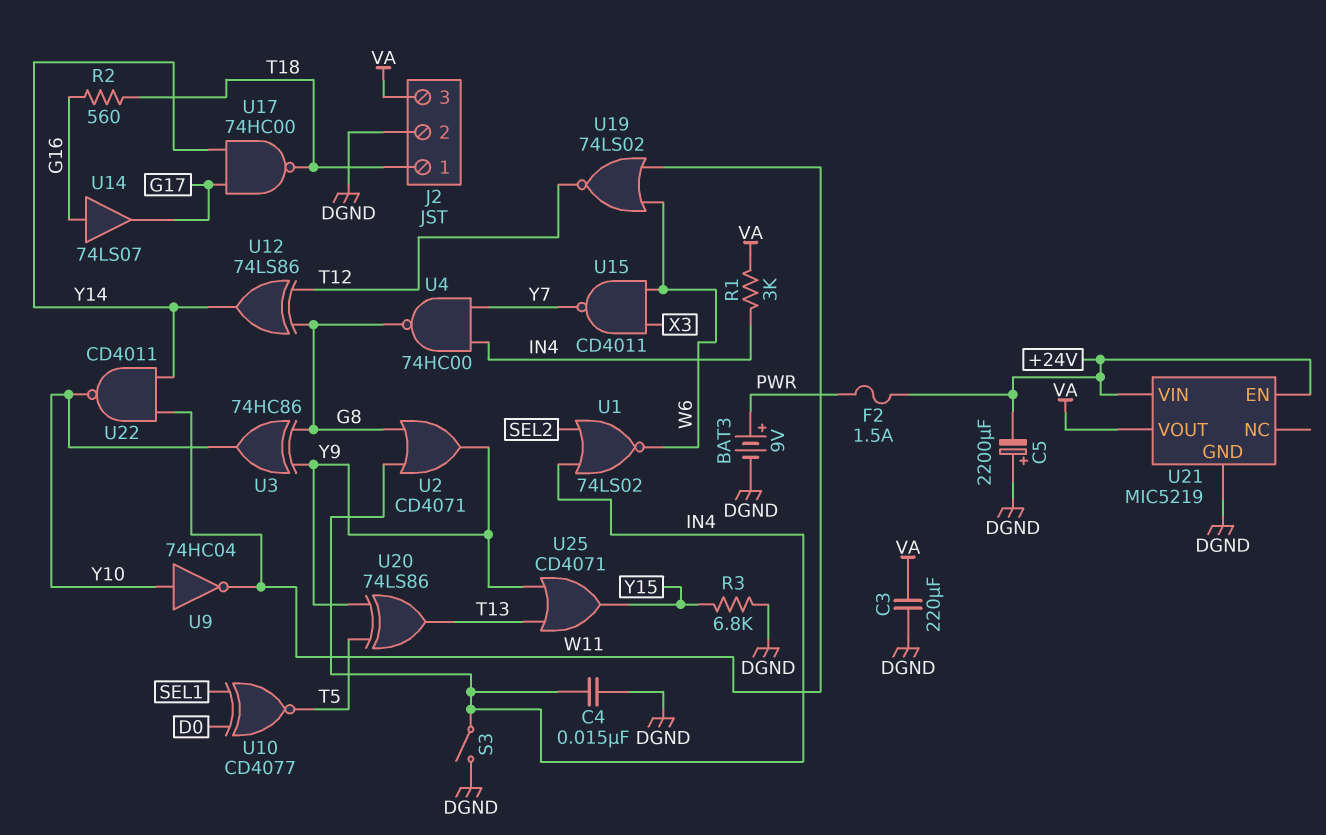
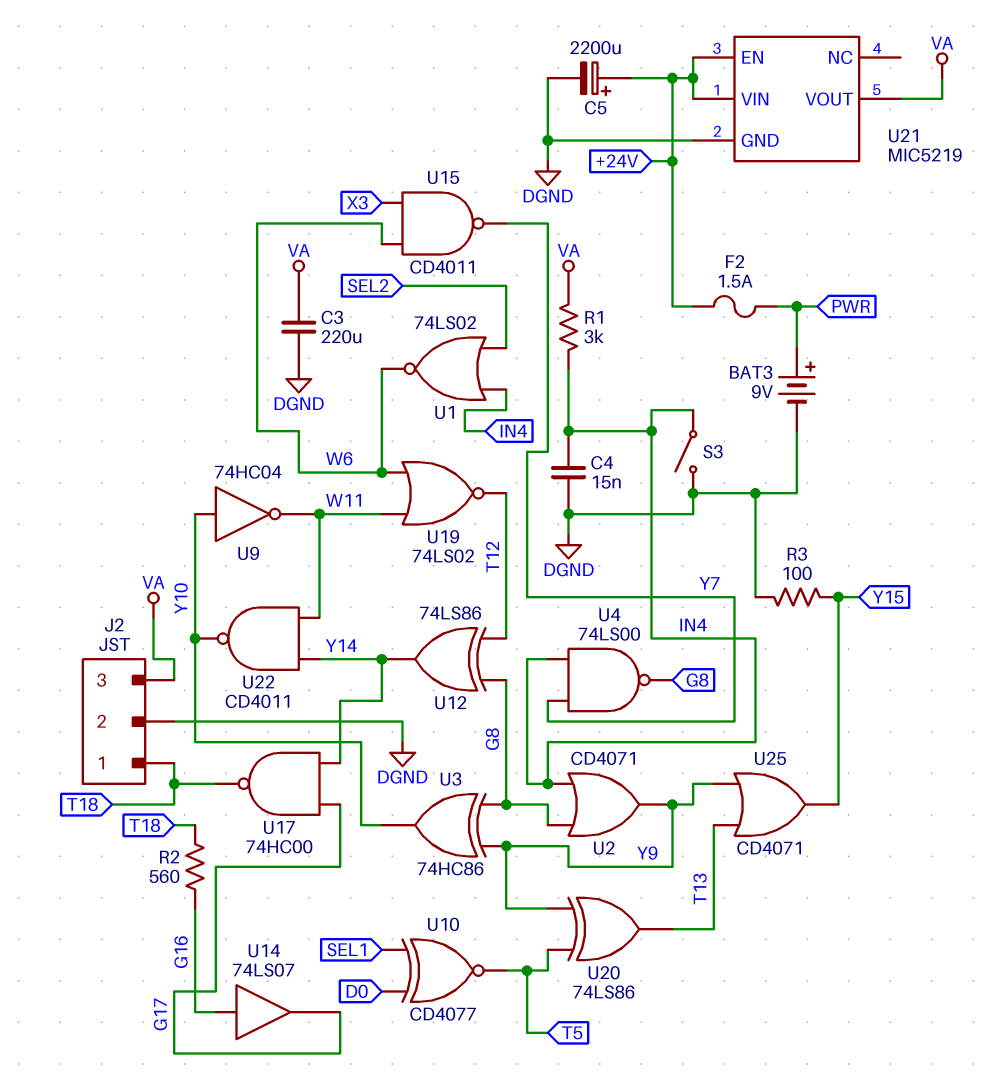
C5: 2200uF (plus DGND, minus +24V) -> 2200uF (plus +24V, minus DGND)
R3: 6.8k (DGND, Y15) -> 100 (DGND, Y15)
U4: NAND 74HC00 (in IN4, in Y7, out G8) -> NAND 74LS00 (in IN4, in Y7, out G8)

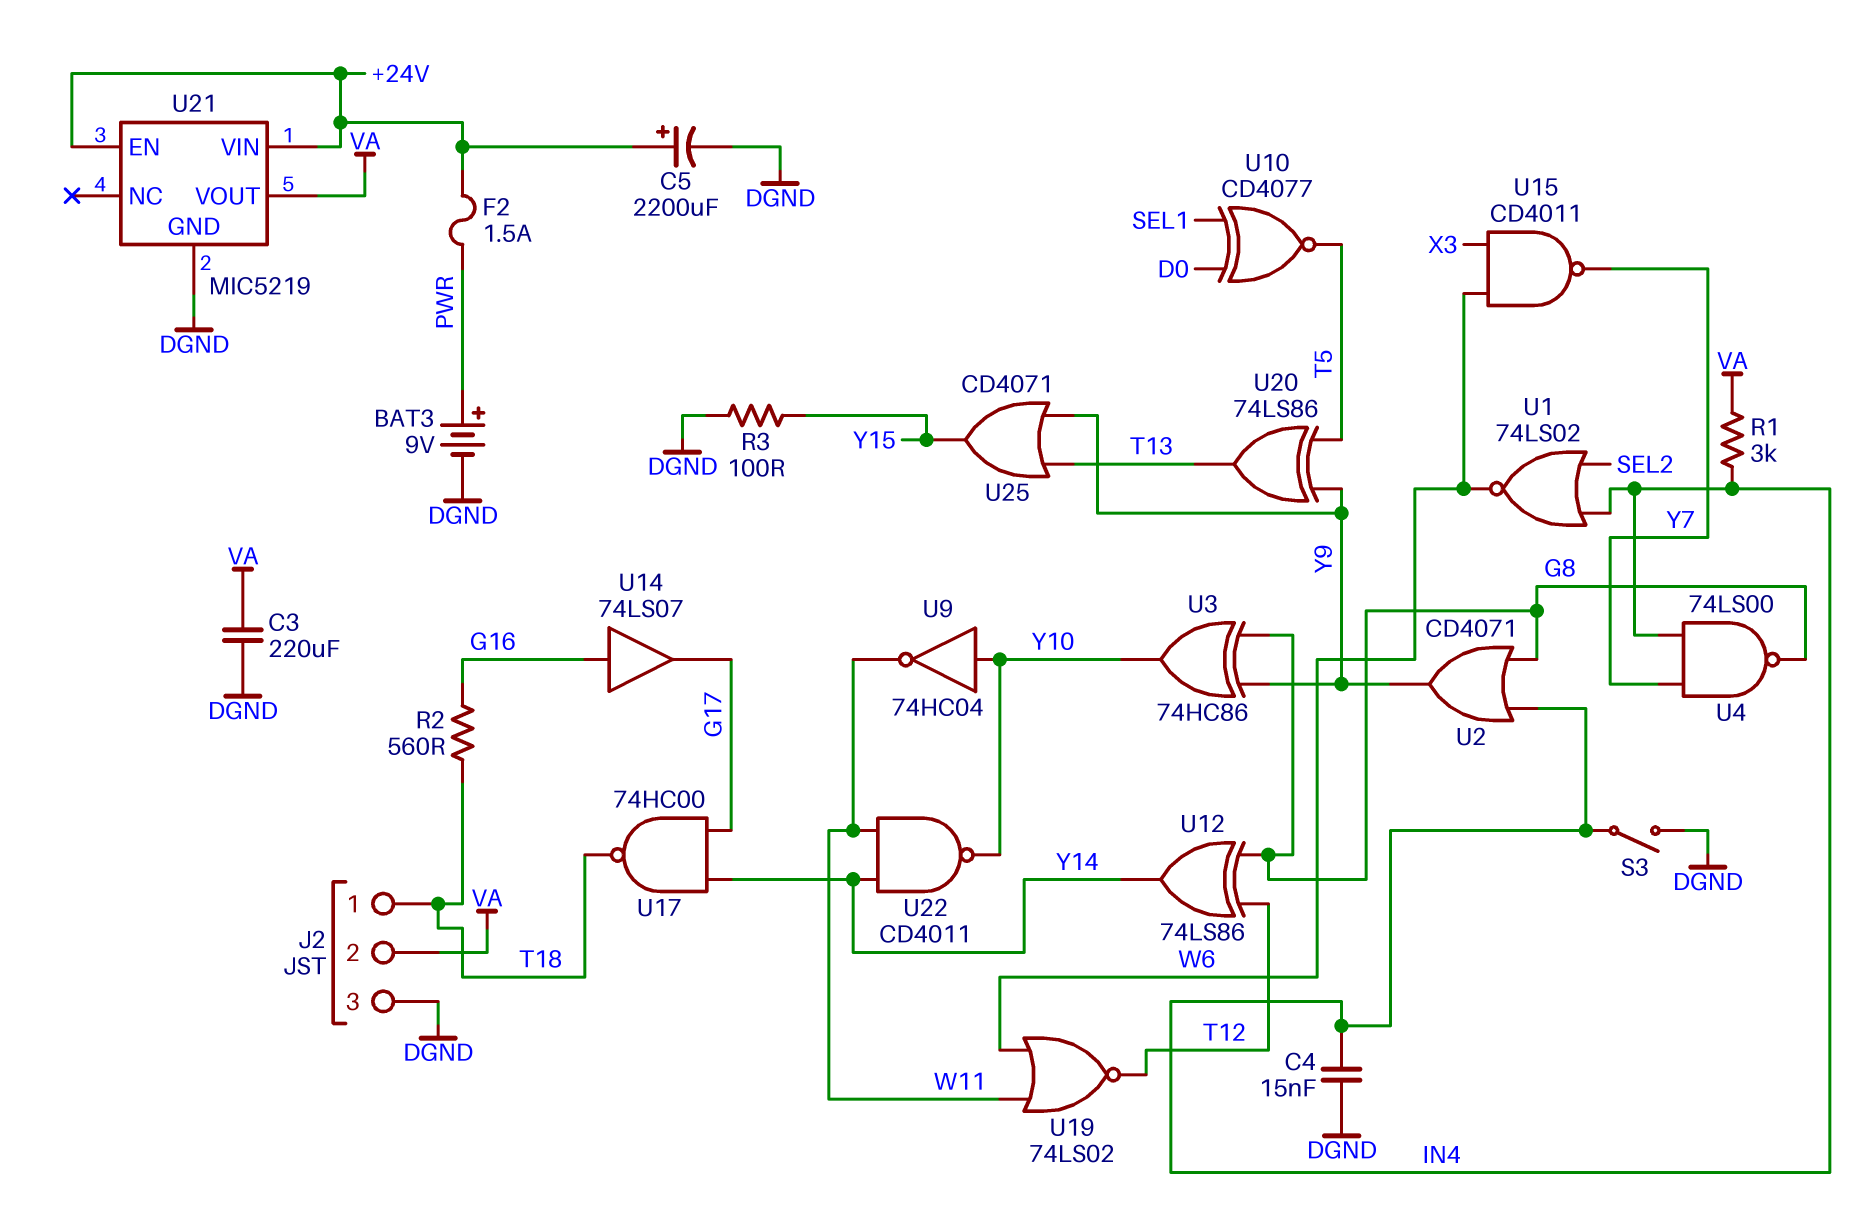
J2 pin 2: DGND -> VA
J2 pin 3: VA -> DGND

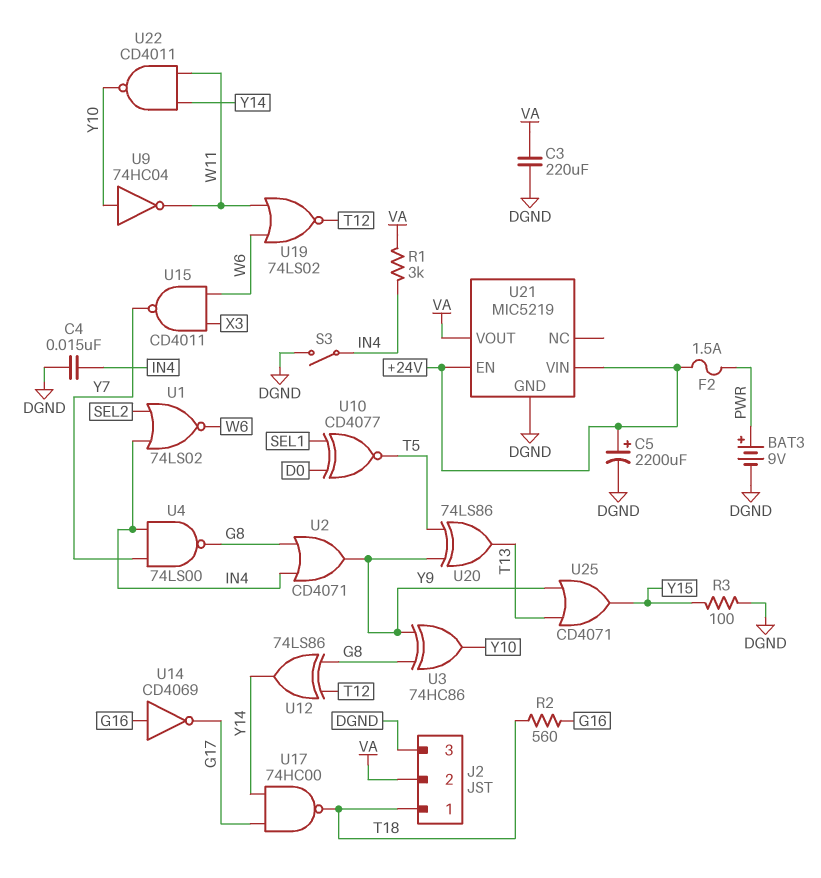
U14: buffer 74LS07 (in G16, out G17) -> NOT CD4069 (in G16, out G17)

